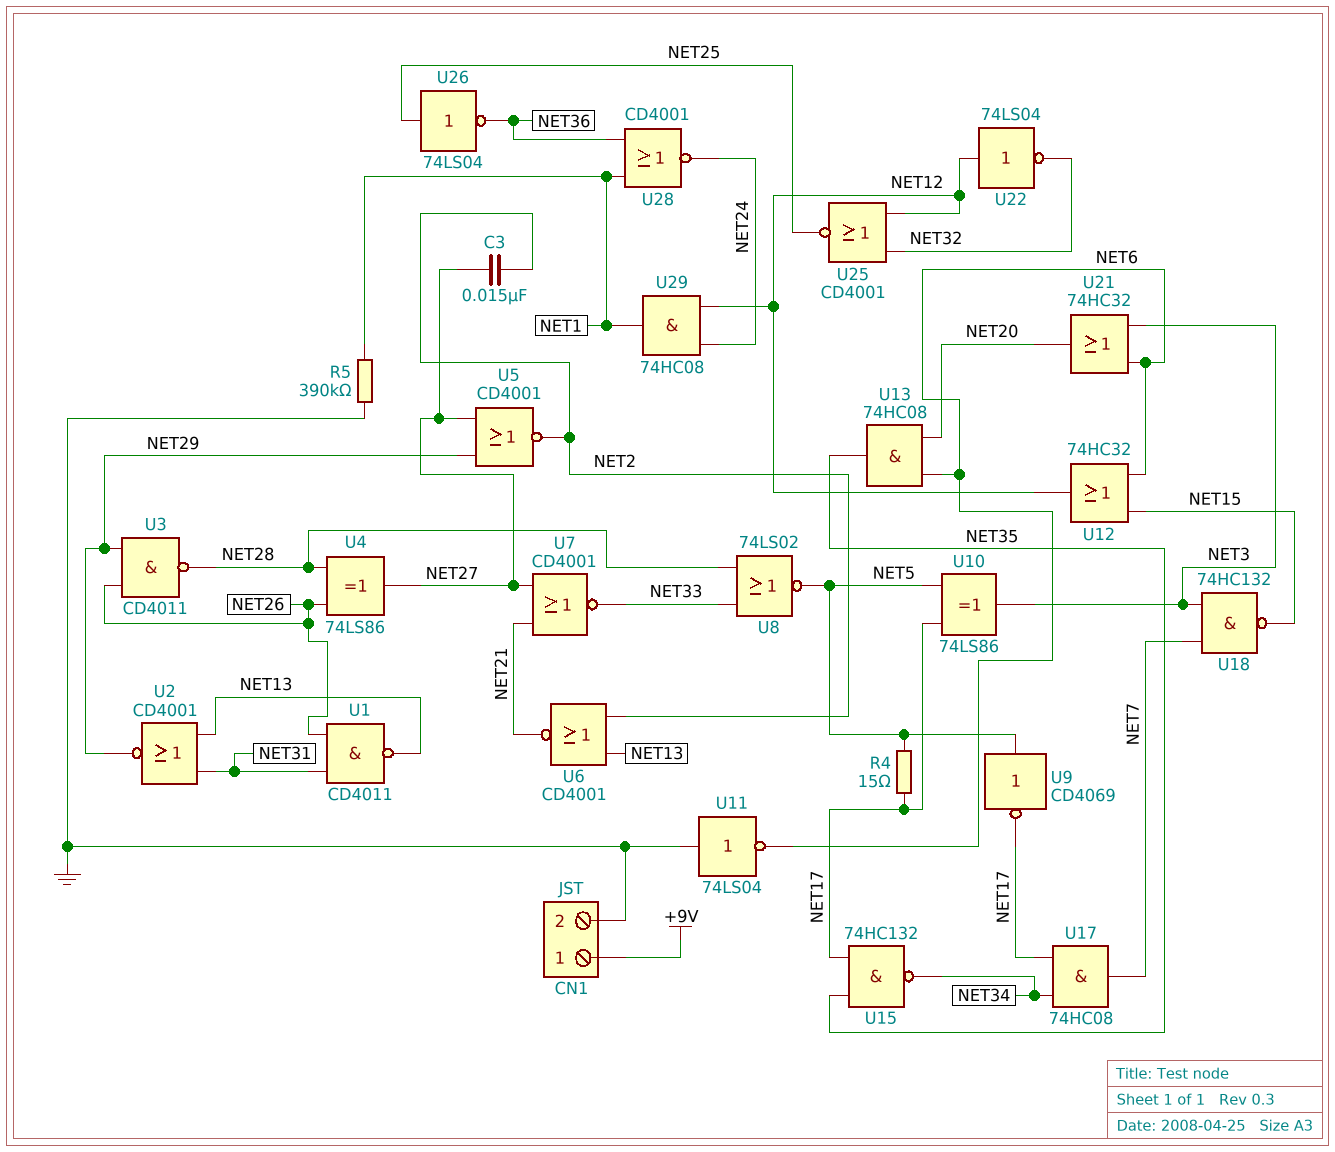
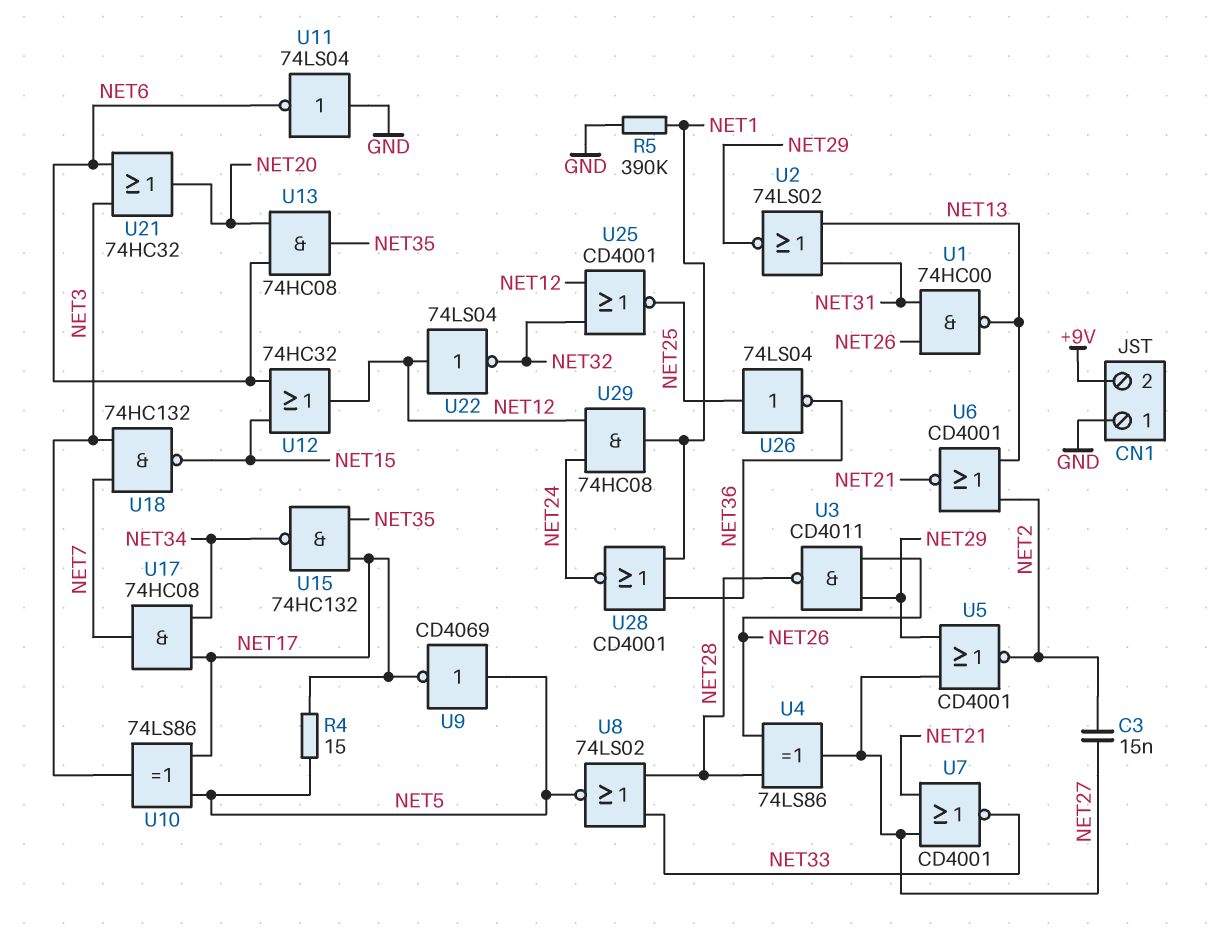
CN1 pin 1: +9V -> GND
CN1 pin 2: GND -> +9V
U1: NAND CD4011 (in NET26, in NET31, out NET13) -> NAND 74HC00 (in NET26, in NET31, out NET13)
U2: NOR CD4001 (in NET13, in NET31, out NET29) -> NOR 74LS02 (in NET13, in NET31, out NET29)

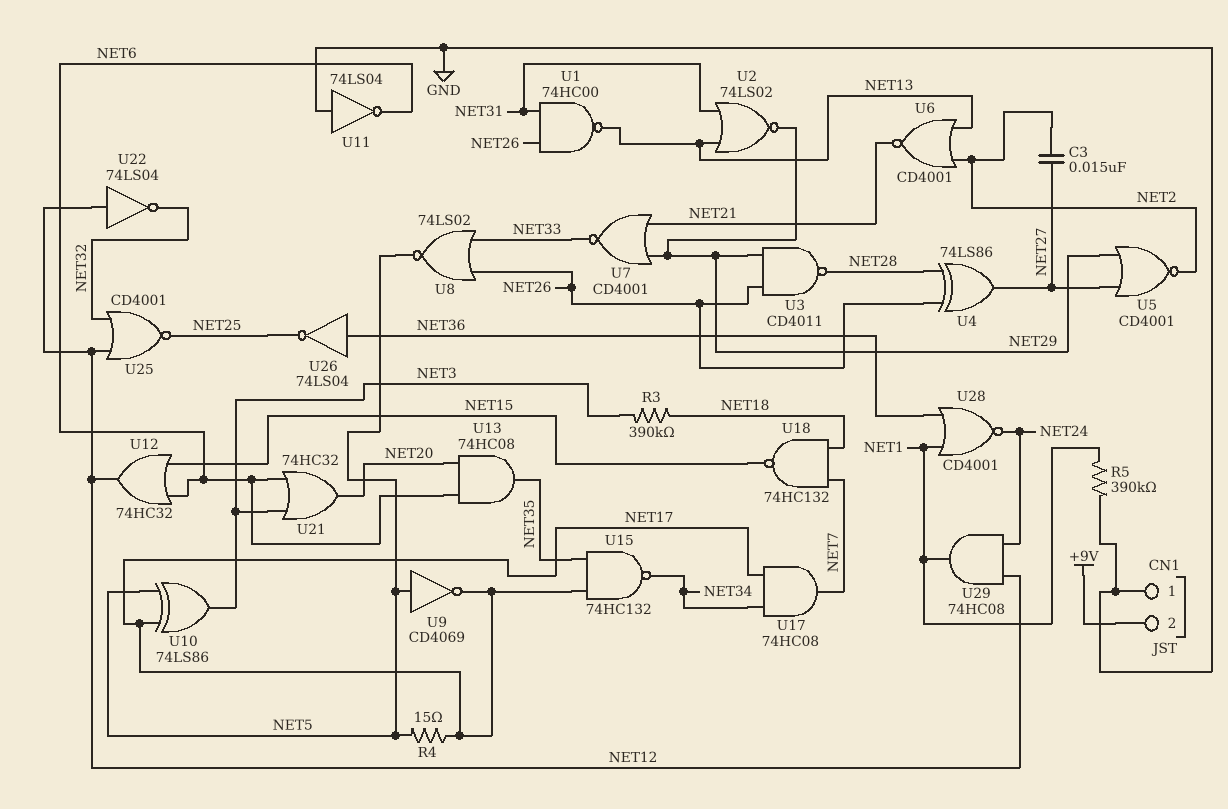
R3: none -> 390k (NET3, NET18)
U7: NOR CD4001 (in NET21, in NET27, out NET33) -> NOR CD4001 (in NET21, in NET29, out NET33)
U8: NOR 74LS02 (in NET28, in NET33, out NET5) -> NOR 74LS02 (in NET26, in NET33, out NET5)
U18: NAND 74HC132 (in NET3, in NET7, out NET15) -> NAND 74HC132 (in NET7, in NET18, out NET15)
U26: NOT 74LS04 (in NET25, out NET36) -> NOT 74LS04 (in NET36, out NET25)

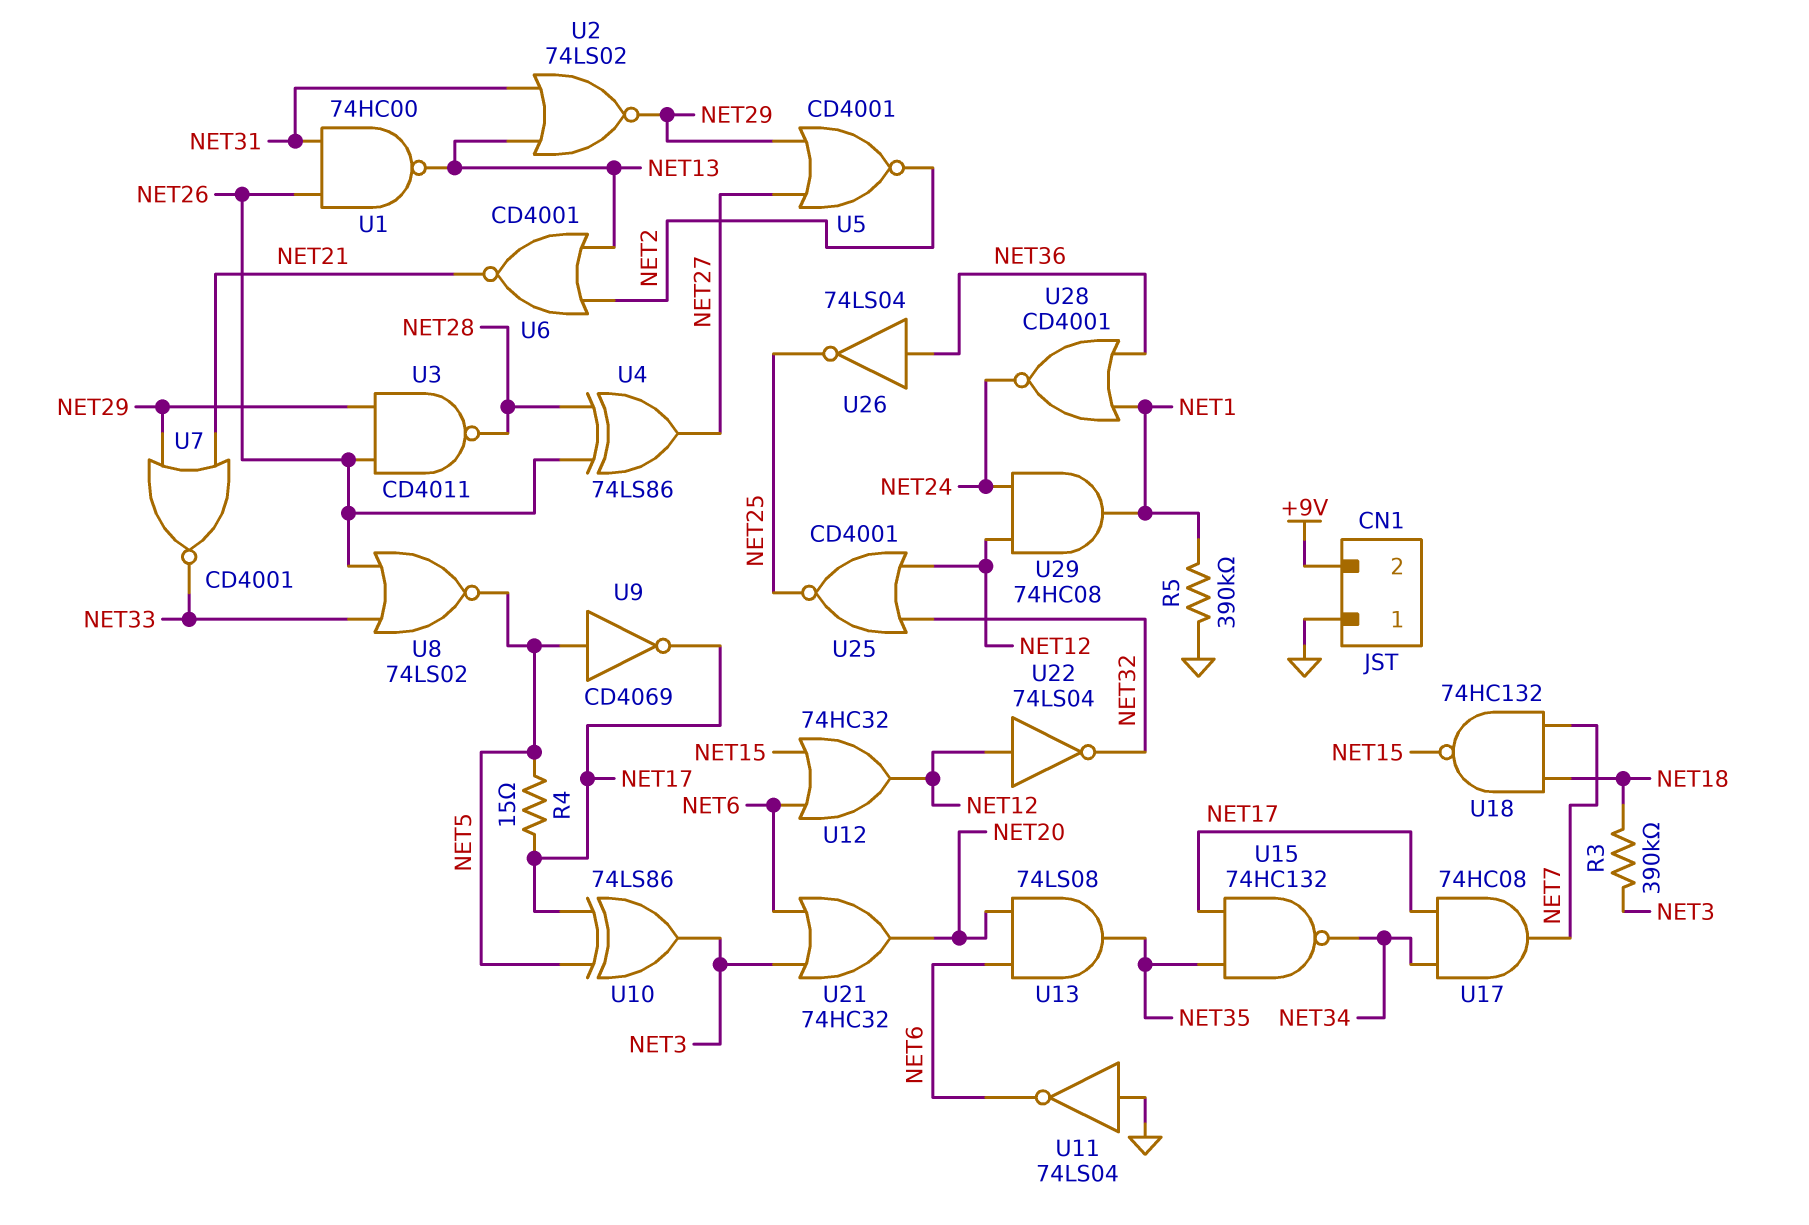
C3: 15nF (NET2, NET27) -> none
U13: AND 74HC08 (in NET6, in NET20, out NET35) -> AND 74LS08 (in NET6, in NET20, out NET35)

